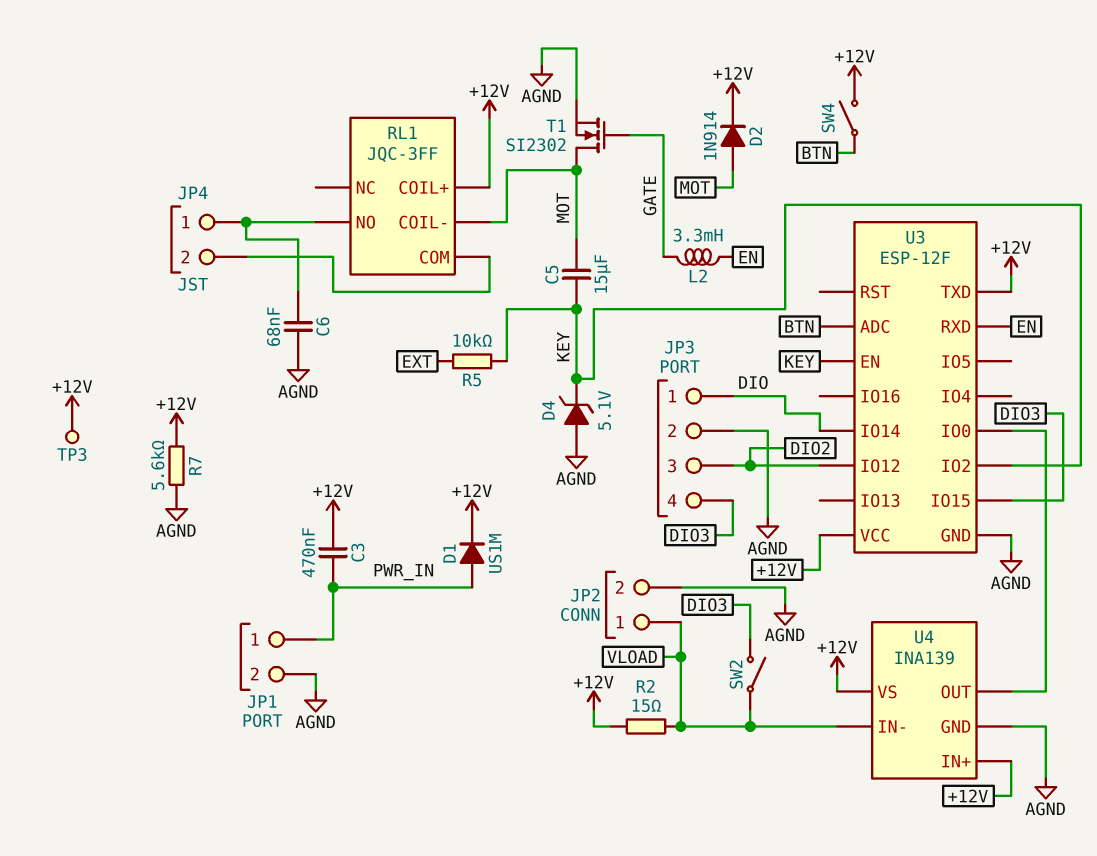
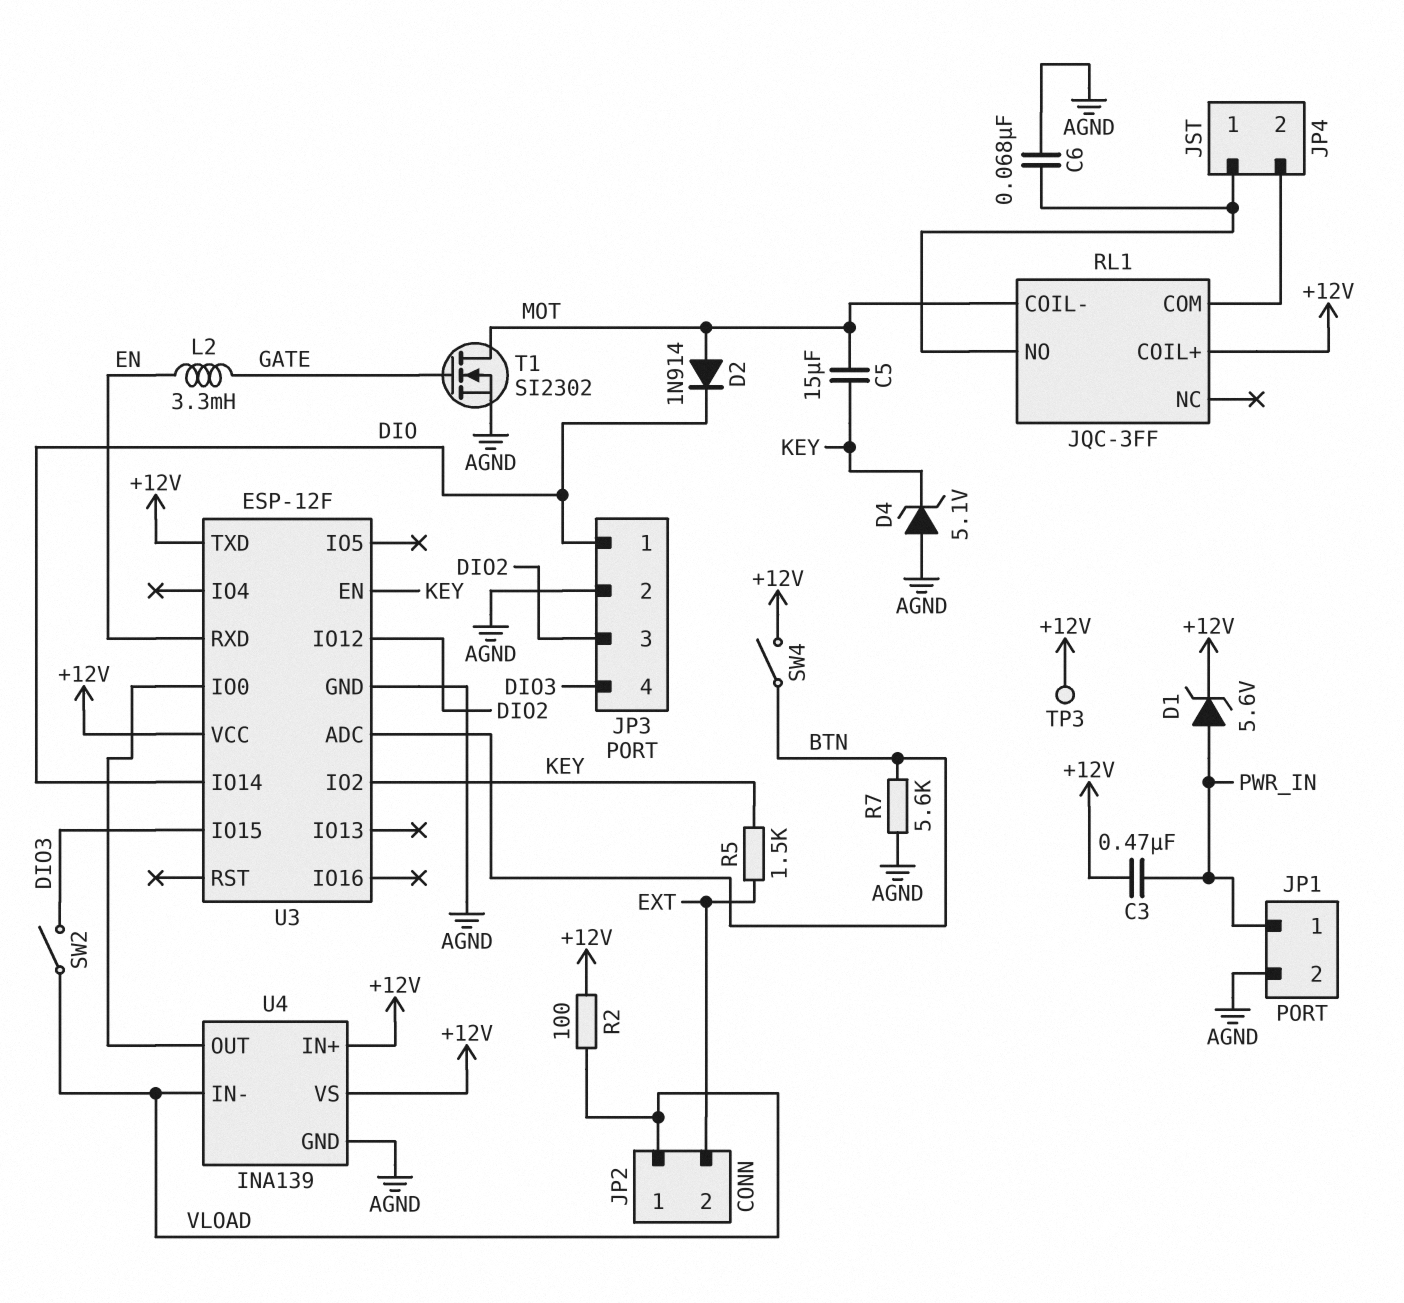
D1: diode US1M (A PWR_IN, K +12V) -> zener 5.6V (A PWR_IN, K +12V)
D2: diode 1N914 (A MOT, K +12V) -> diode 1N914 (A MOT, K DIO)
JP2 pin 2: AGND -> EXT
R2: 15 (+12V, VLOAD) -> 100 (+12V, VLOAD)
R5: 10k (EXT, KEY) -> 1.5k (EXT, KEY)
R7: 5.6k (+12V, AGND) -> 5.6k (AGND, BTN)

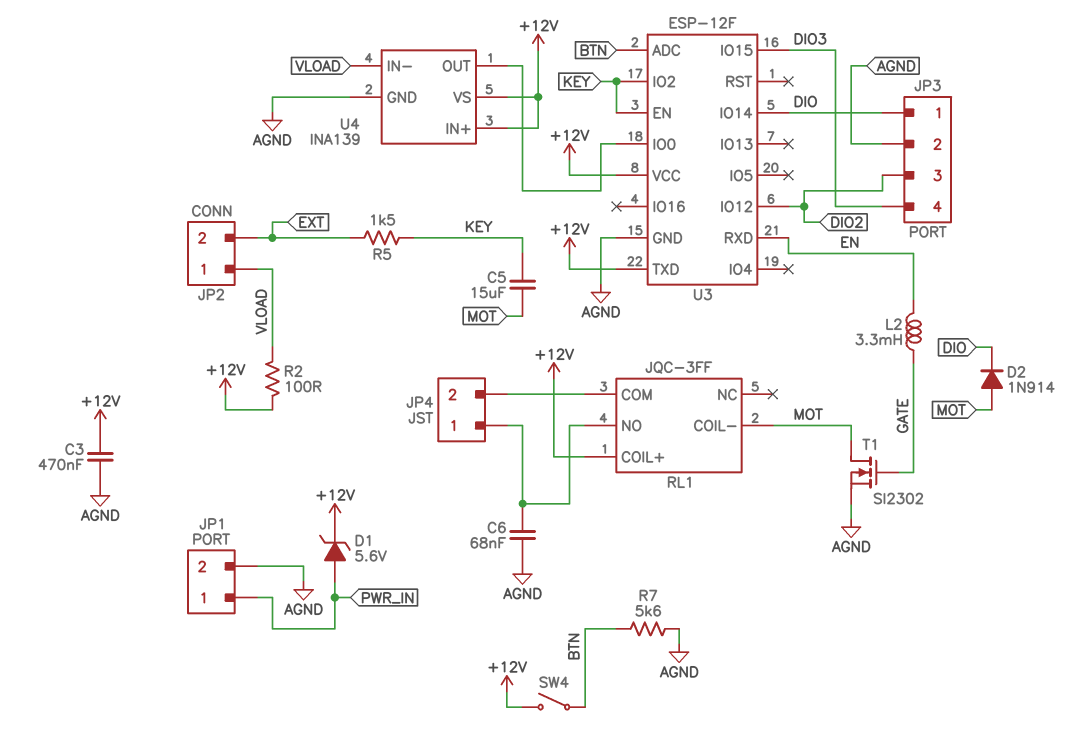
C3: 470nF (+12V, PWR_IN) -> 470nF (+12V, AGND)
D4: zener 5.1V (A AGND, K KEY) -> none
SW2: switch (DIO3, VLOAD) -> none
TP3: test point (+12V) -> none

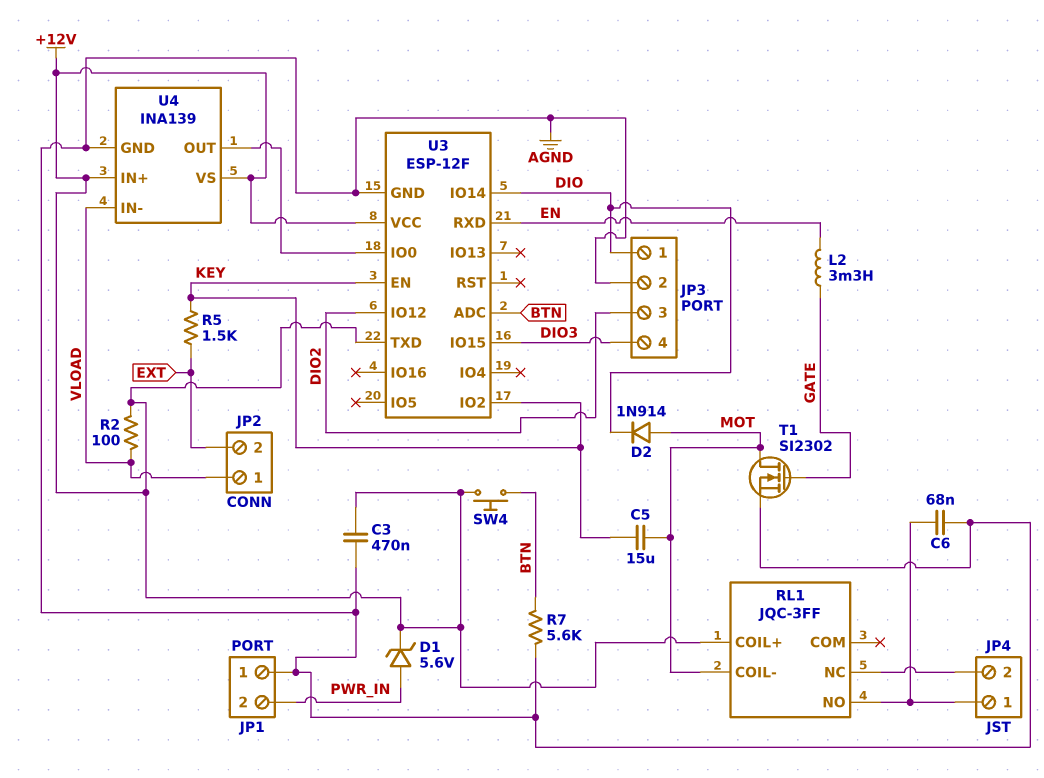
JP1 pin 1: PWR_IN -> AGND
JP1 pin 2: AGND -> PWR_IN
RL1 pin COM: JP4/2 -> none
RL1 pin NC: none -> JP4/2
SW4: switch (+12V, BTN) -> button (+12V, BTN)

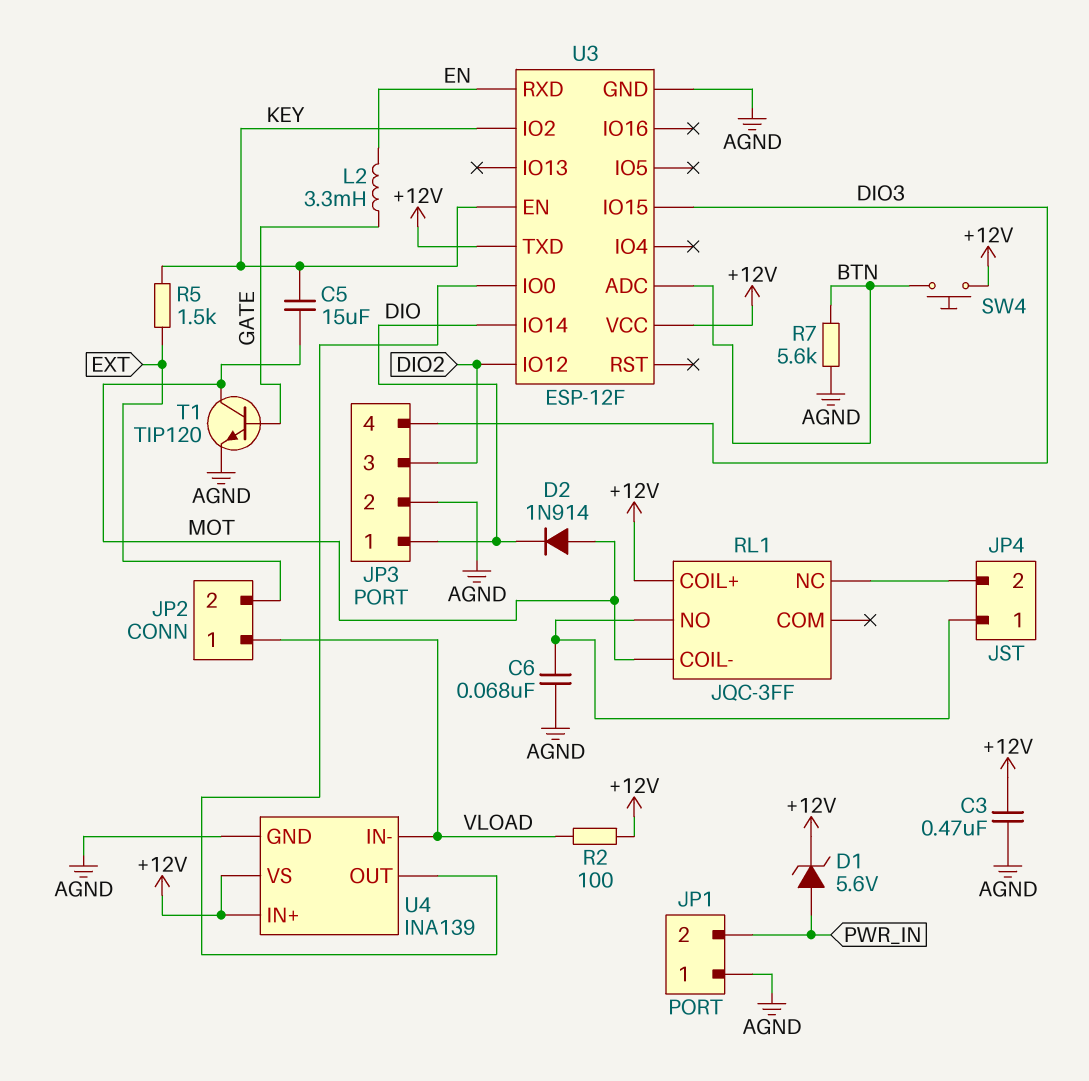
T1: NMOS SI2302 (G GATE, D MOT, S AGND) -> NPN TIP120 (B GATE, C MOT, E AGND)

